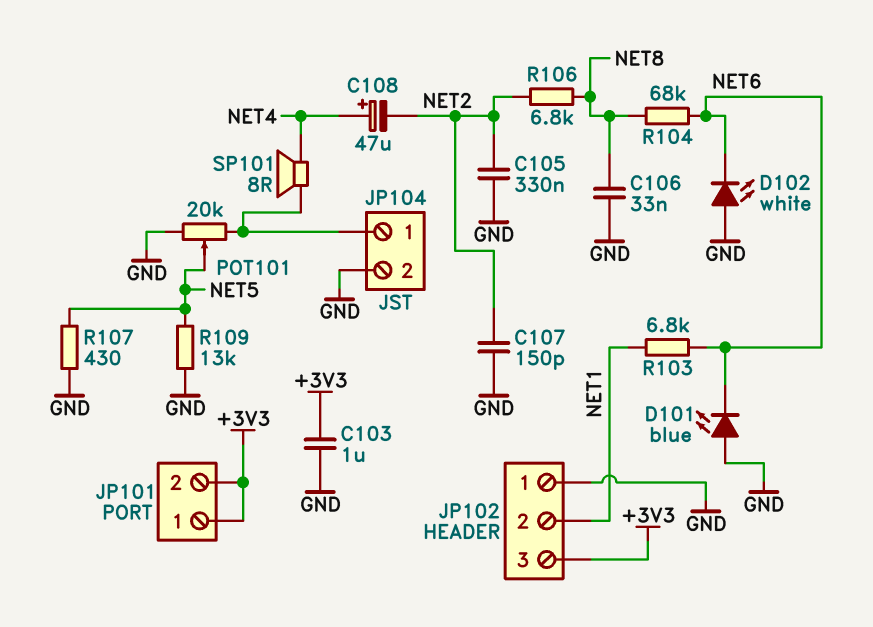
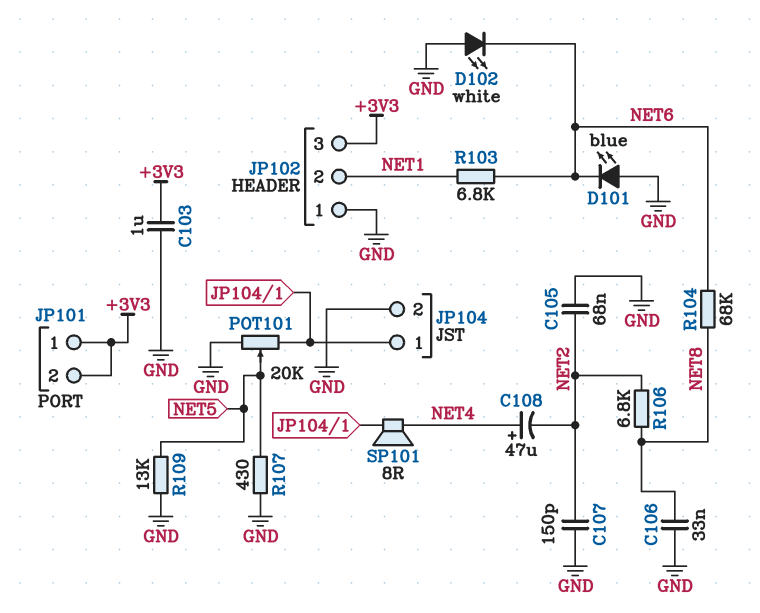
C105: 330nF (GND, NET2) -> 68nF (GND, NET2)

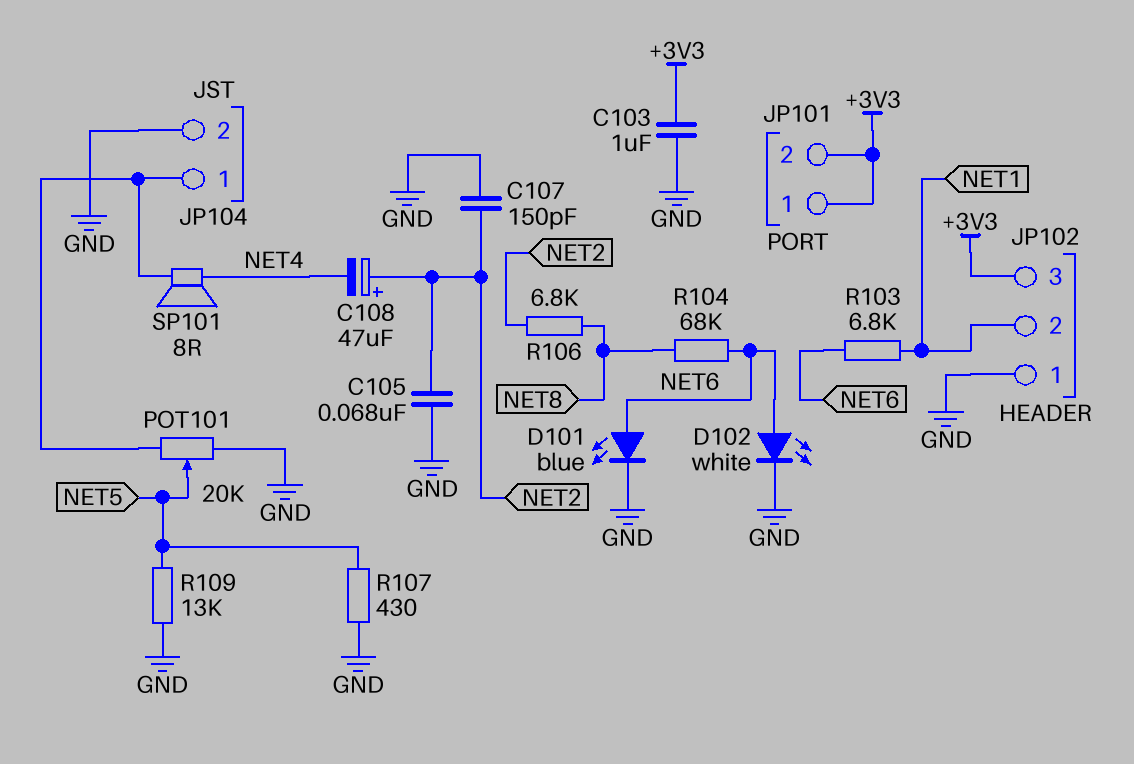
C106: 33nF (GND, NET8) -> none
C108: 47uF (plus NET4, minus NET2) -> 47uF (plus NET2, minus NET4)
D101: LED blue (A GND, K NET6) -> LED blue (A NET6, K GND)
D102: LED white (A GND, K NET6) -> LED white (A NET6, K GND)

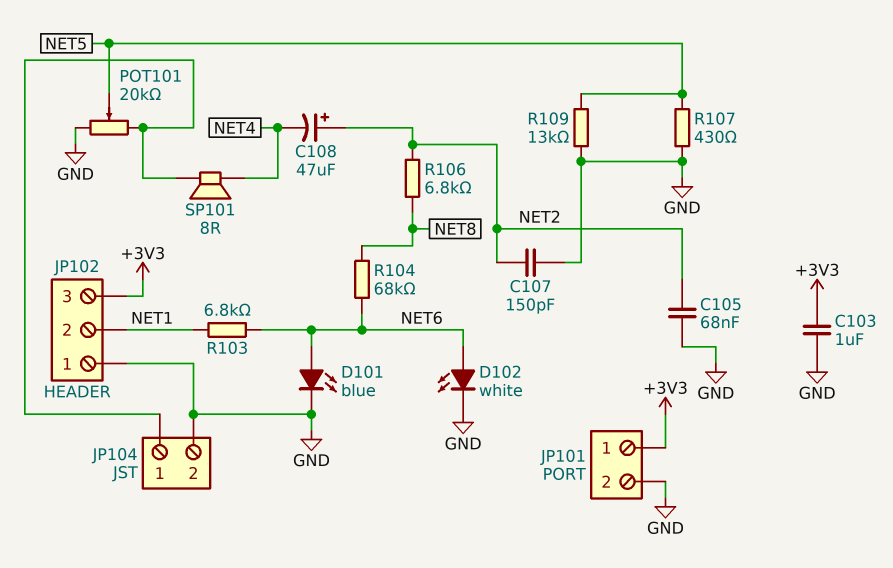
JP101 pin 2: +3V3 -> GND

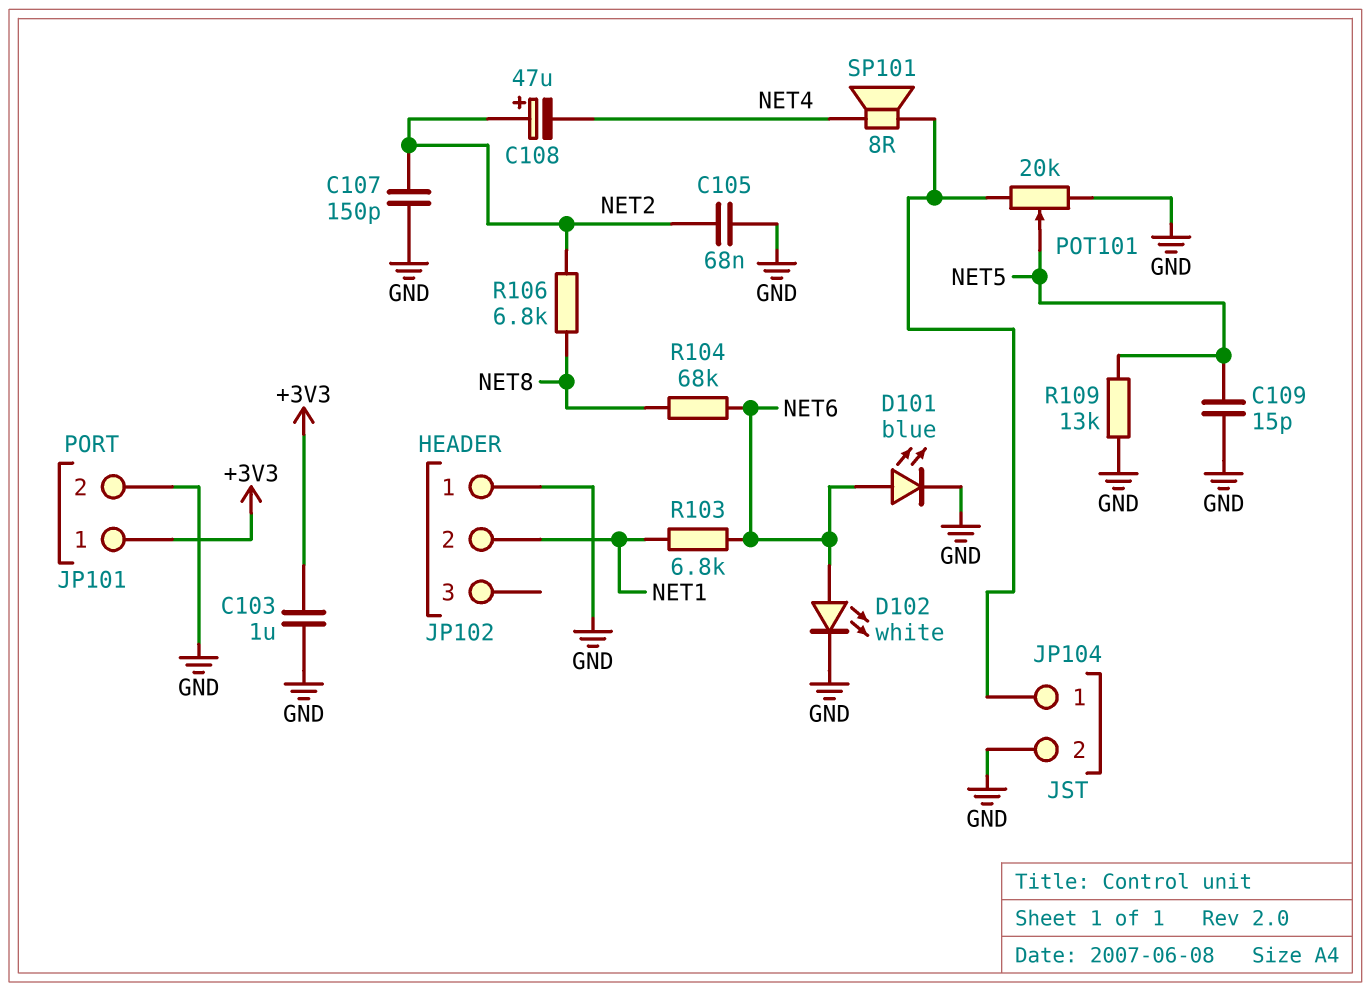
C109: none -> 15pF (GND, NET5)
JP102 pin 3: +3V3 -> none
R107: 430 (GND, NET5) -> none

